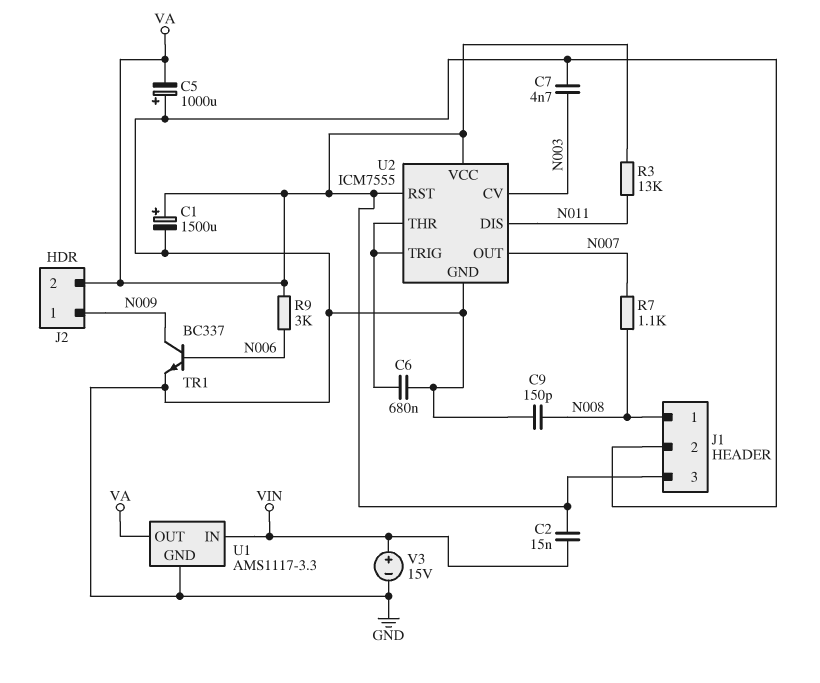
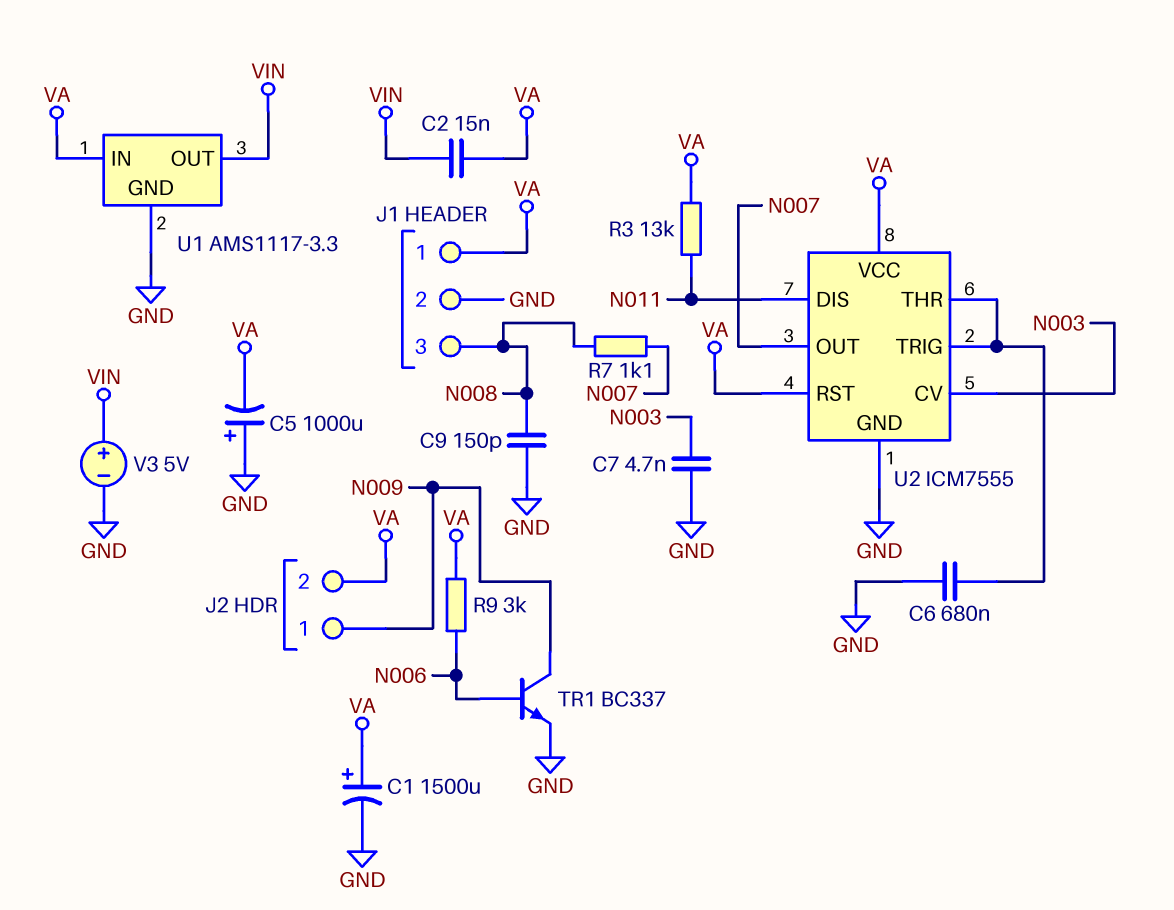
J1 pin 1: N008 -> VA
J1 pin 3: VA -> N008
U1 pin IN: VIN -> VA
U1 pin OUT: VA -> VIN
V3: 15V (plus VIN, minus GND) -> 5V (plus VIN, minus GND)

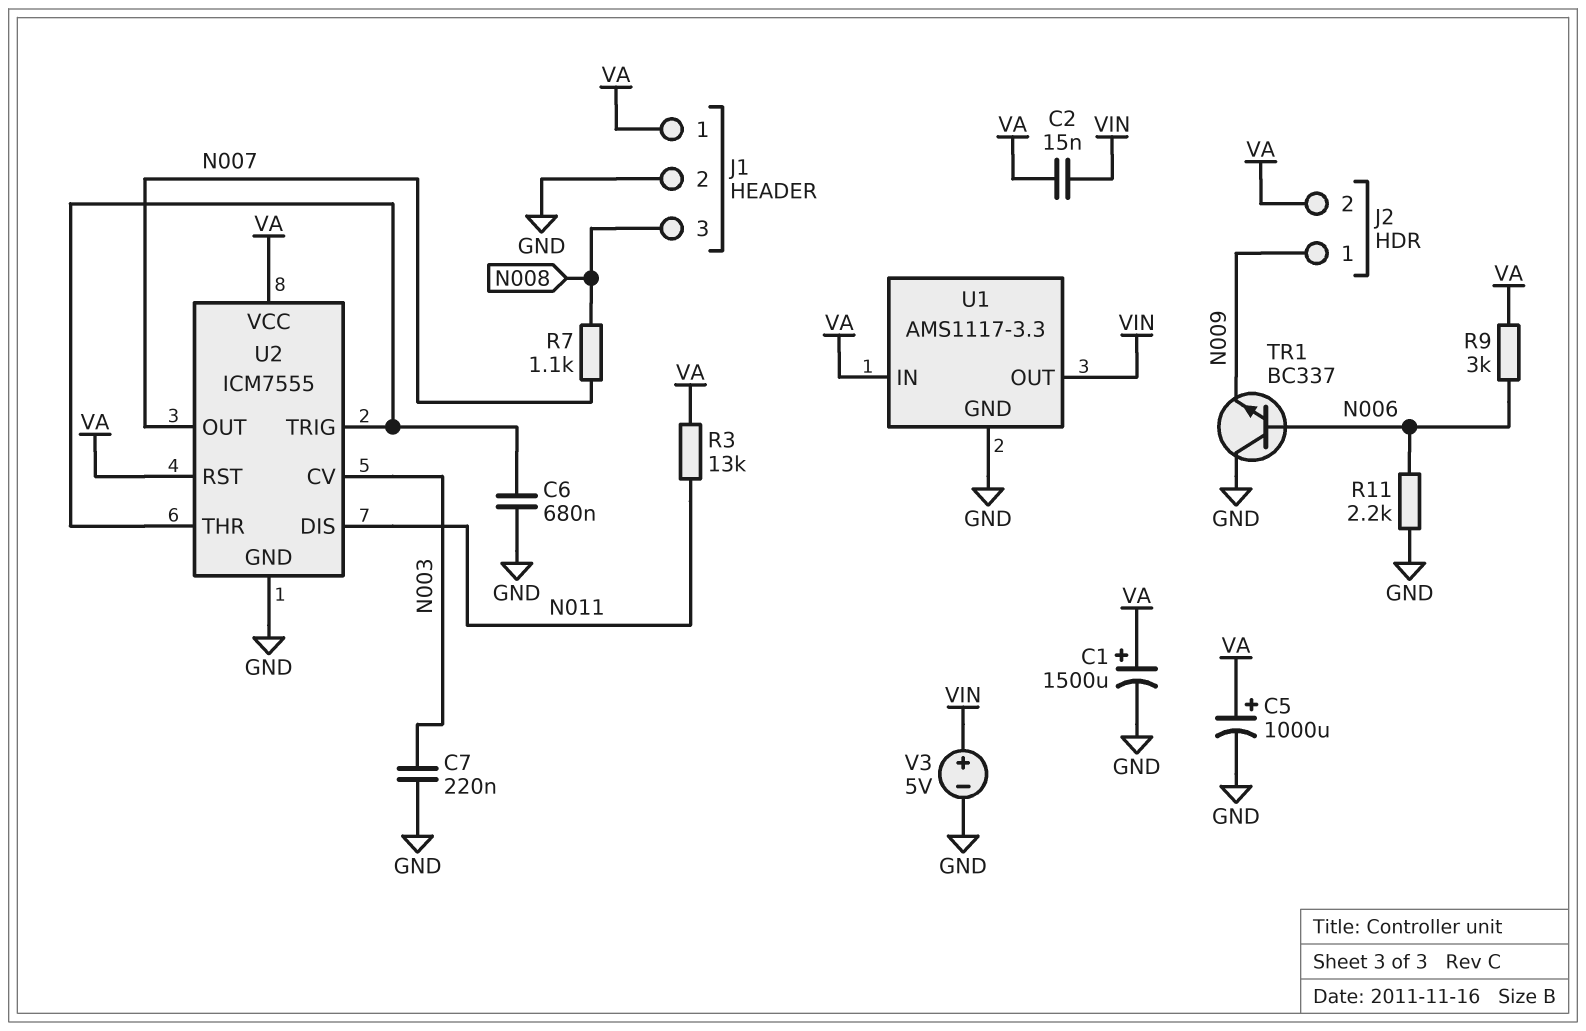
C5: 1000uF (plus GND, minus VA) -> 1000uF (plus VA, minus GND)
C7: 4.7nF (GND, N003) -> 220nF (GND, N003)
C9: 150pF (GND, N008) -> none
R11: none -> 2.2k (GND, N006)
TR1: NPN BC337 (B N006, C N009, E GND) -> NPN BC337 (B N006, C GND, E N009)

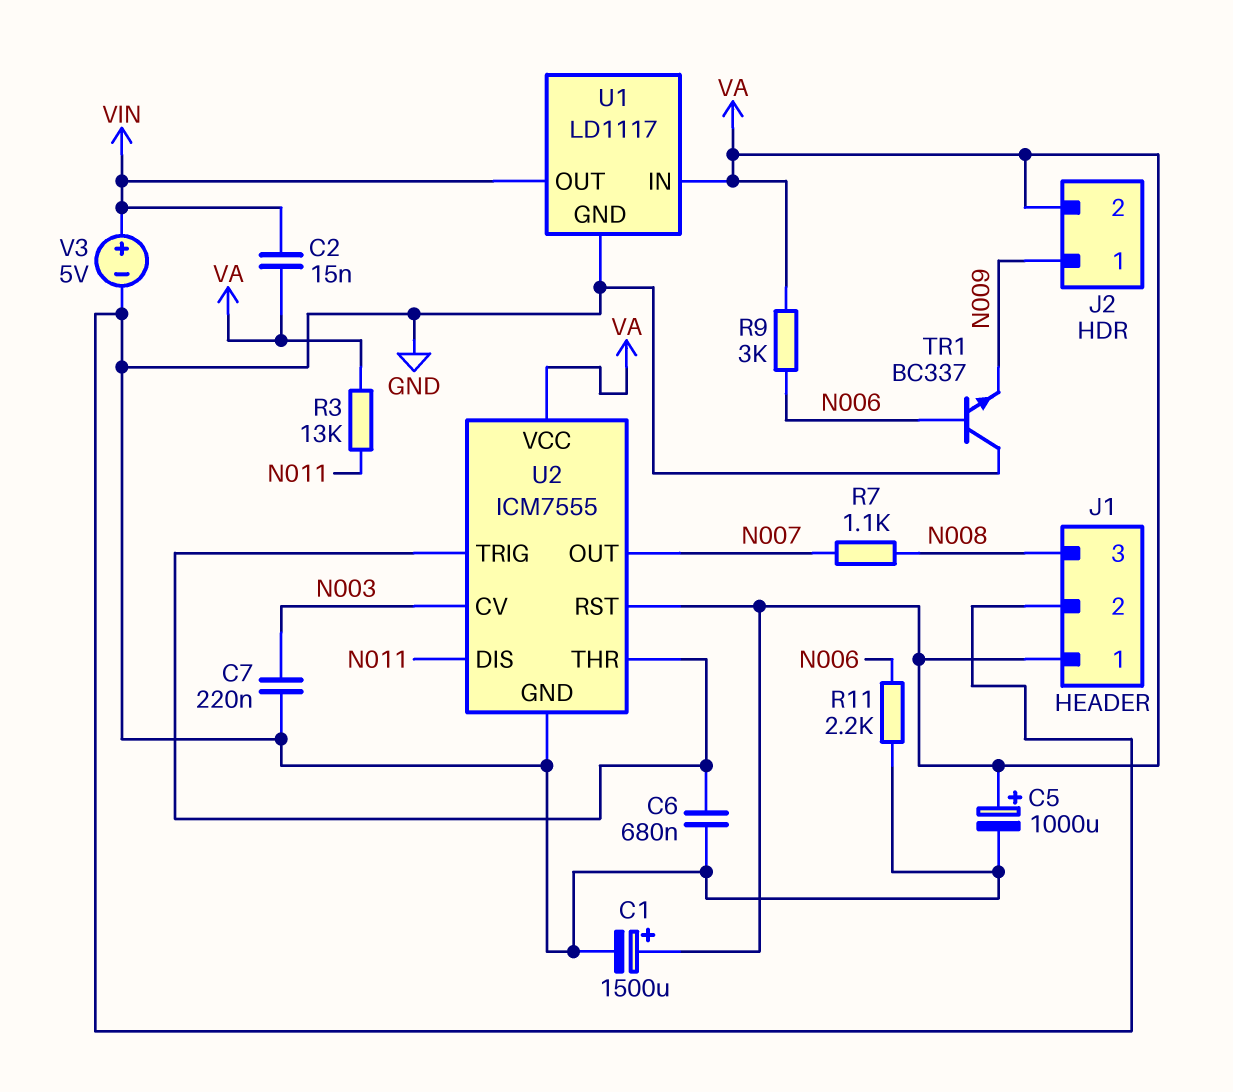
U1: AMS1117-3.3 -> LD1117

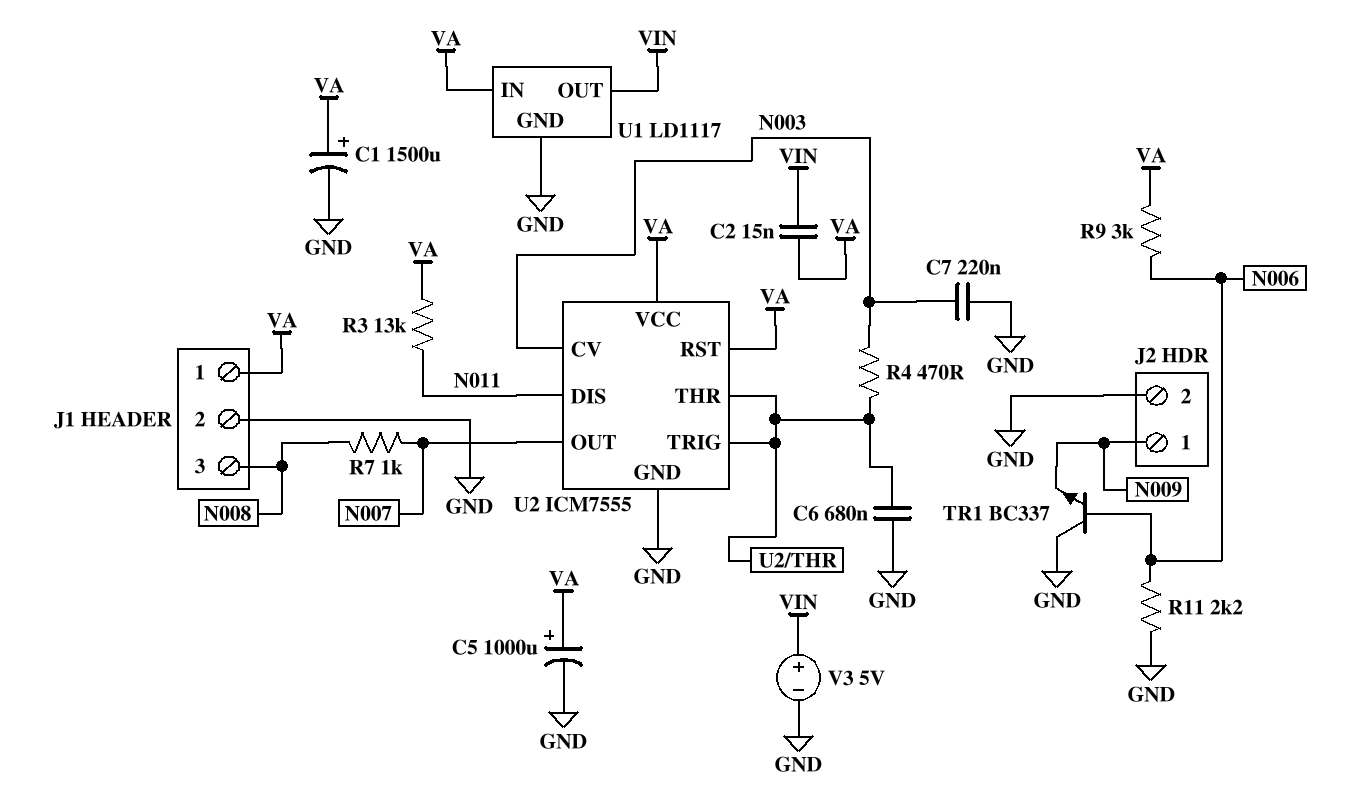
J2 pin 2: VA -> GND
R4: none -> 470 (N003, U2/THR)
R7: 1.1k (N007, N008) -> 1k (N007, N008)

